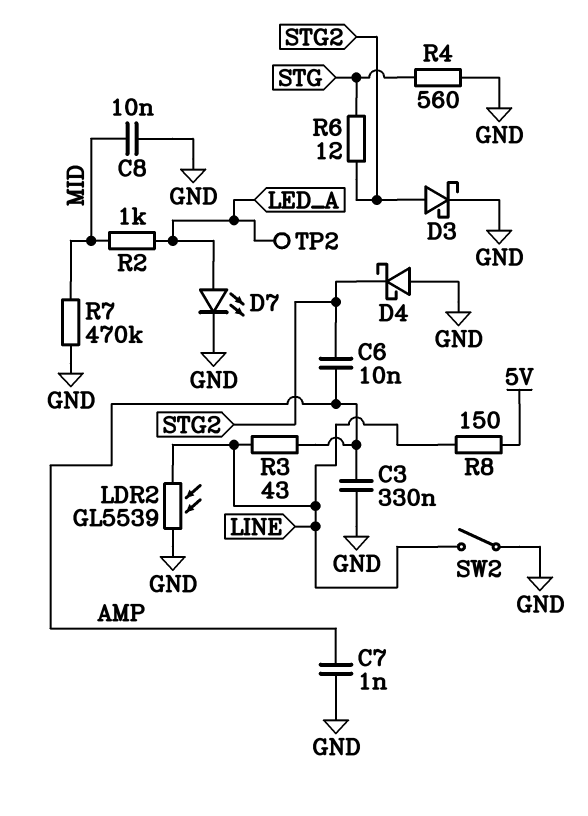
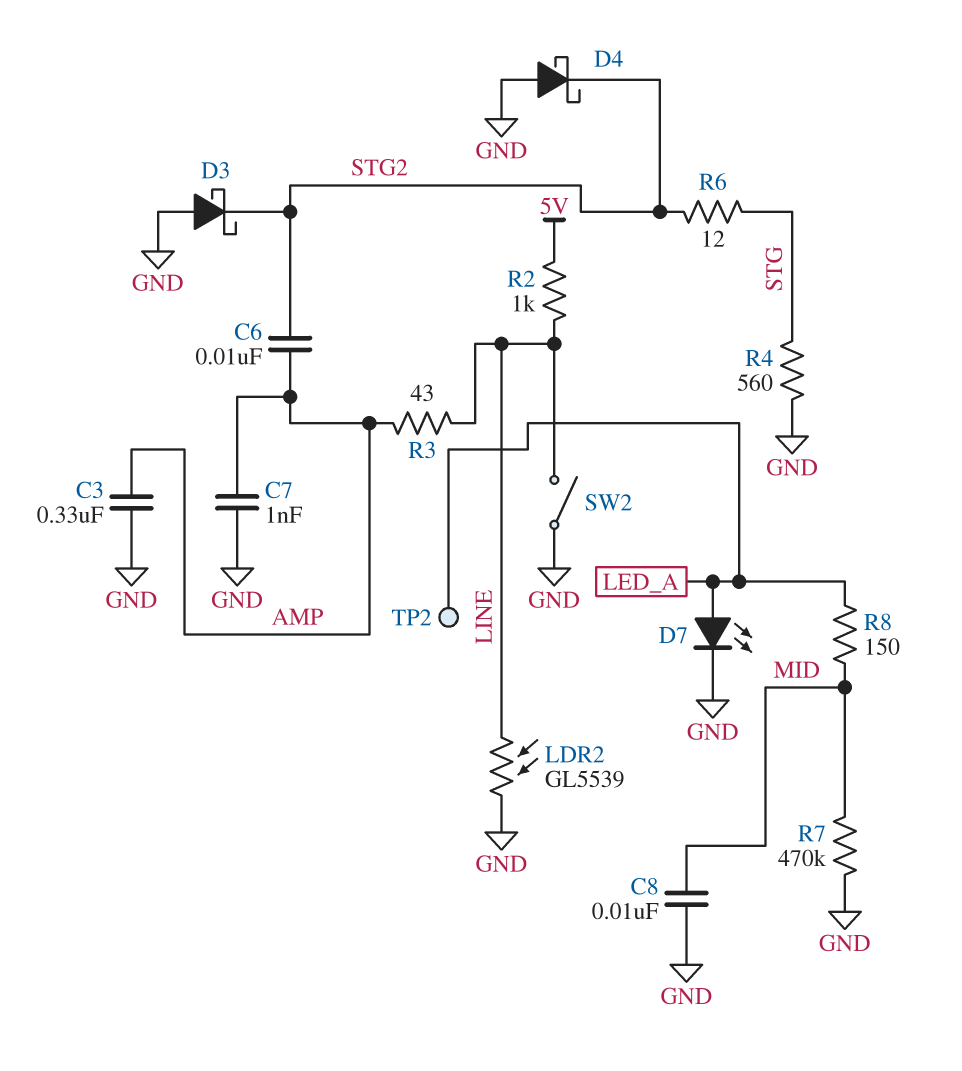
D3: schottky (A STG2, K GND) -> schottky (A GND, K STG2)
R2: 1k (LED_A, MID) -> 1k (5V, LINE)
R8: 150 (5V, LINE) -> 150 (LED_A, MID)

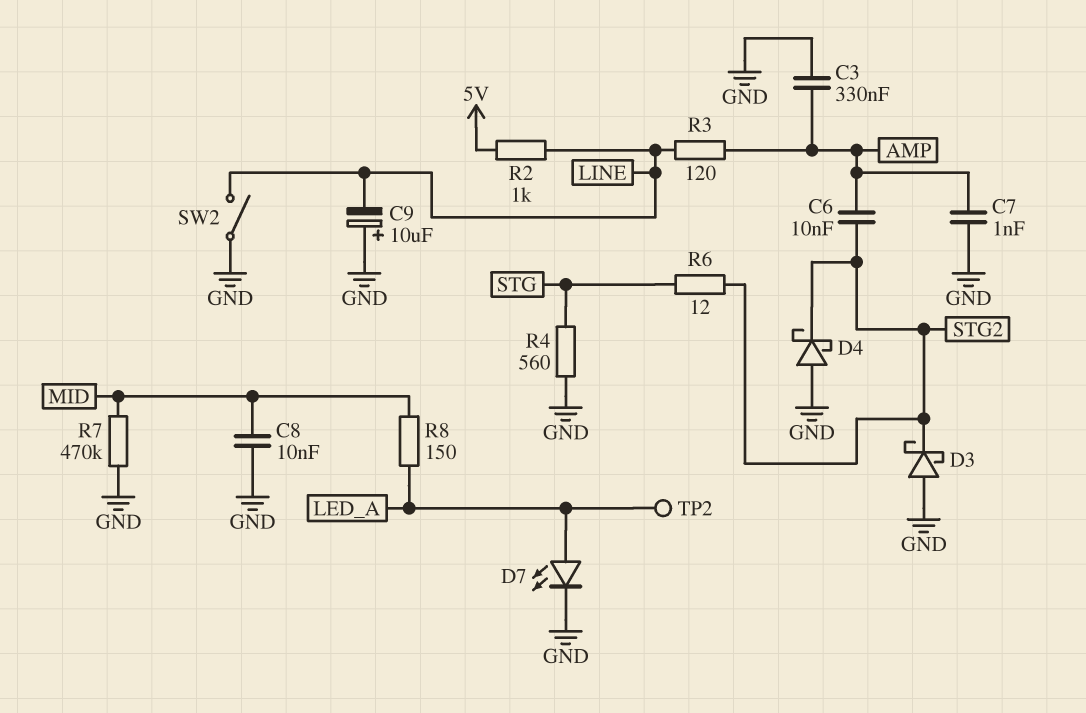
C9: none -> 10uF (plus GND, minus LINE)
LDR2: GL5539 (GND, LINE) -> none
R3: 43 (AMP, LINE) -> 120 (AMP, LINE)

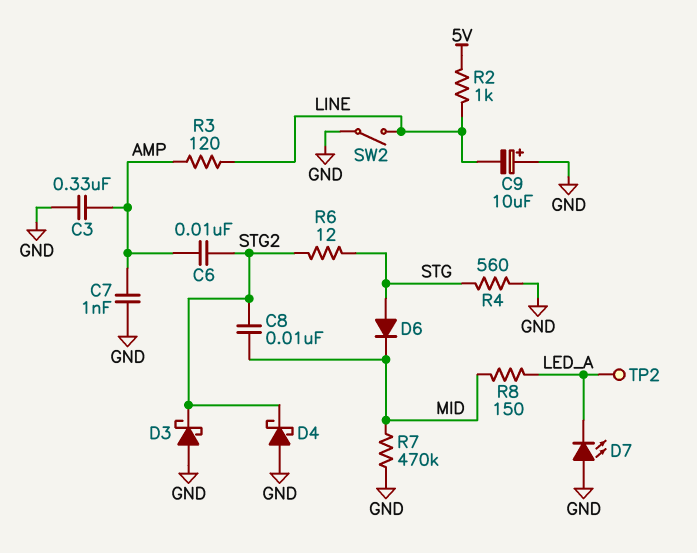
C8: 10nF (GND, MID) -> 10nF (MID, STG2)
D6: none -> diode (A STG, K MID)
D7: LED (A LED_A, K GND) -> LED (A GND, K LED_A)

